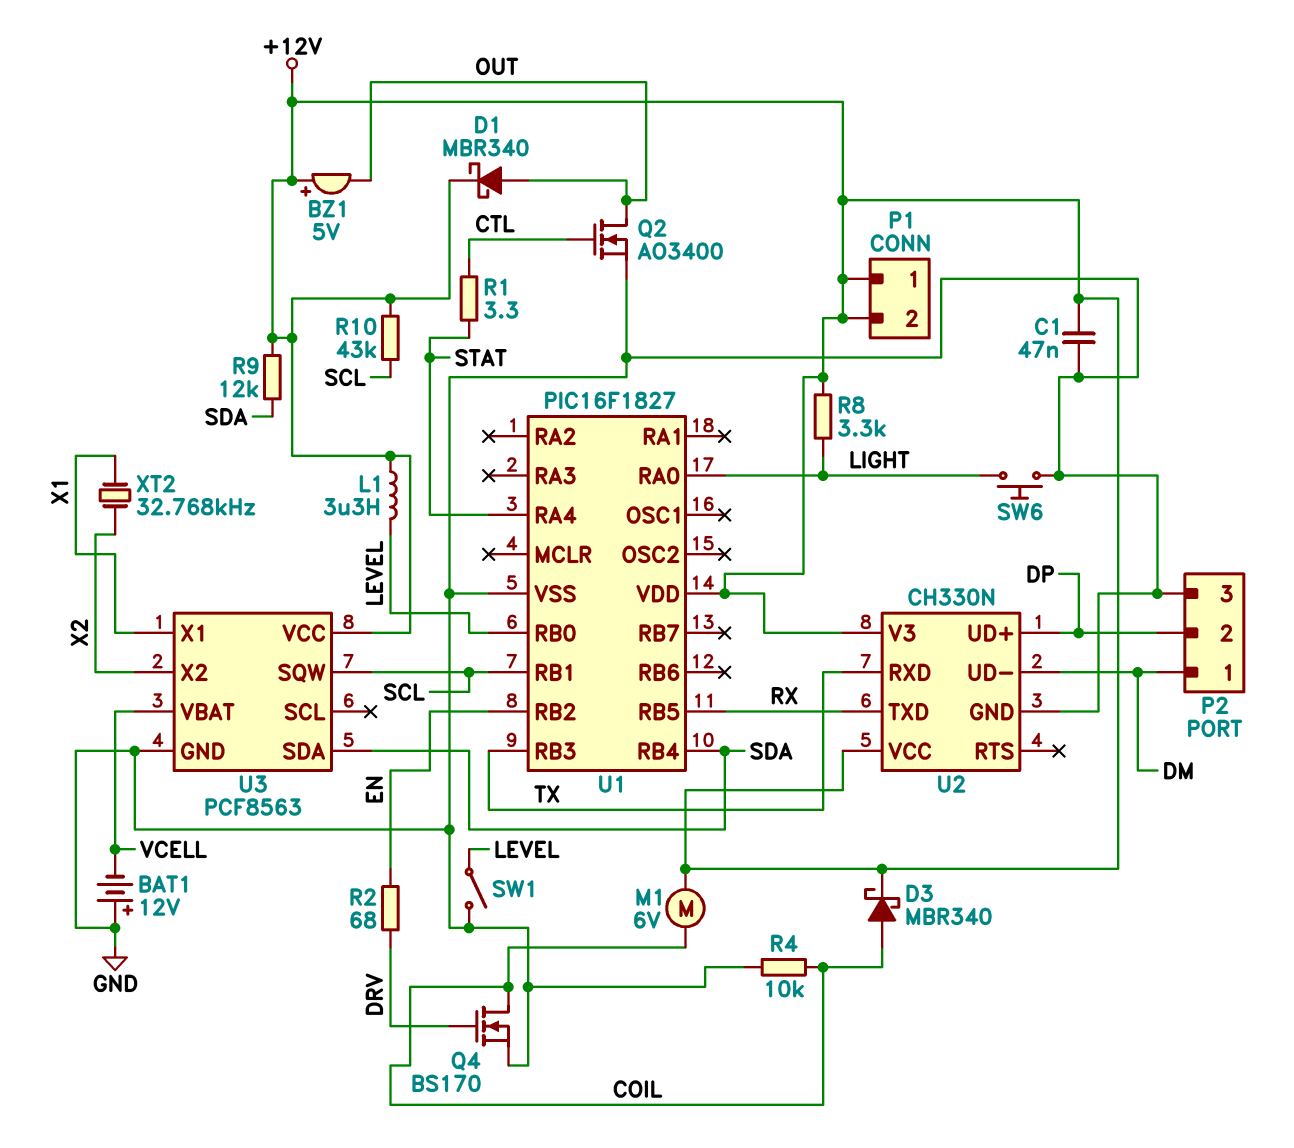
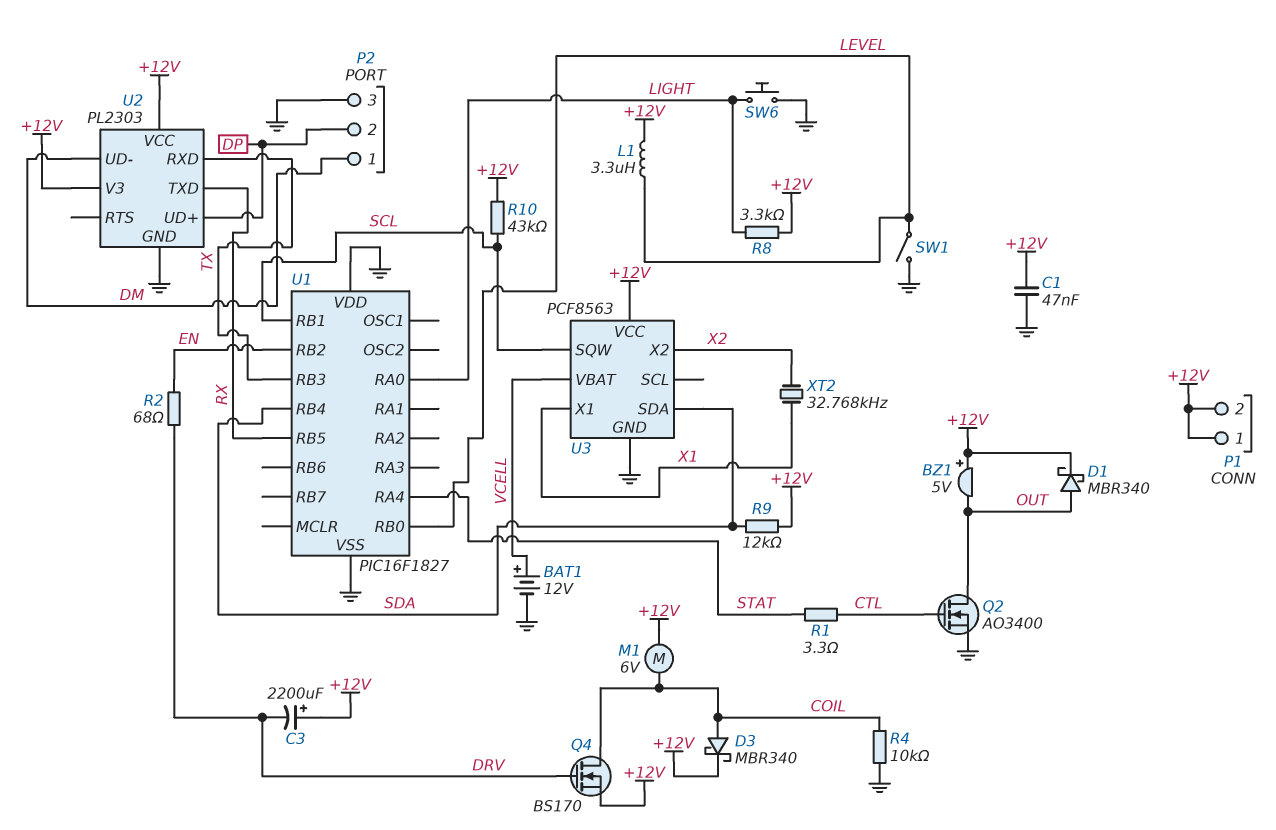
BAT1: 12V (plus GND, minus VCELL) -> 12V (plus VCELL, minus GND)
C3: none -> 2200uF (plus +12V, minus DRV)
Q4: NMOS BS170 (G DRV, D COIL, S GND) -> NMOS BS170 (G DRV, D COIL, S +12V)
U1 pin VDD: +12V -> GND
U2: CH330N -> PL2303

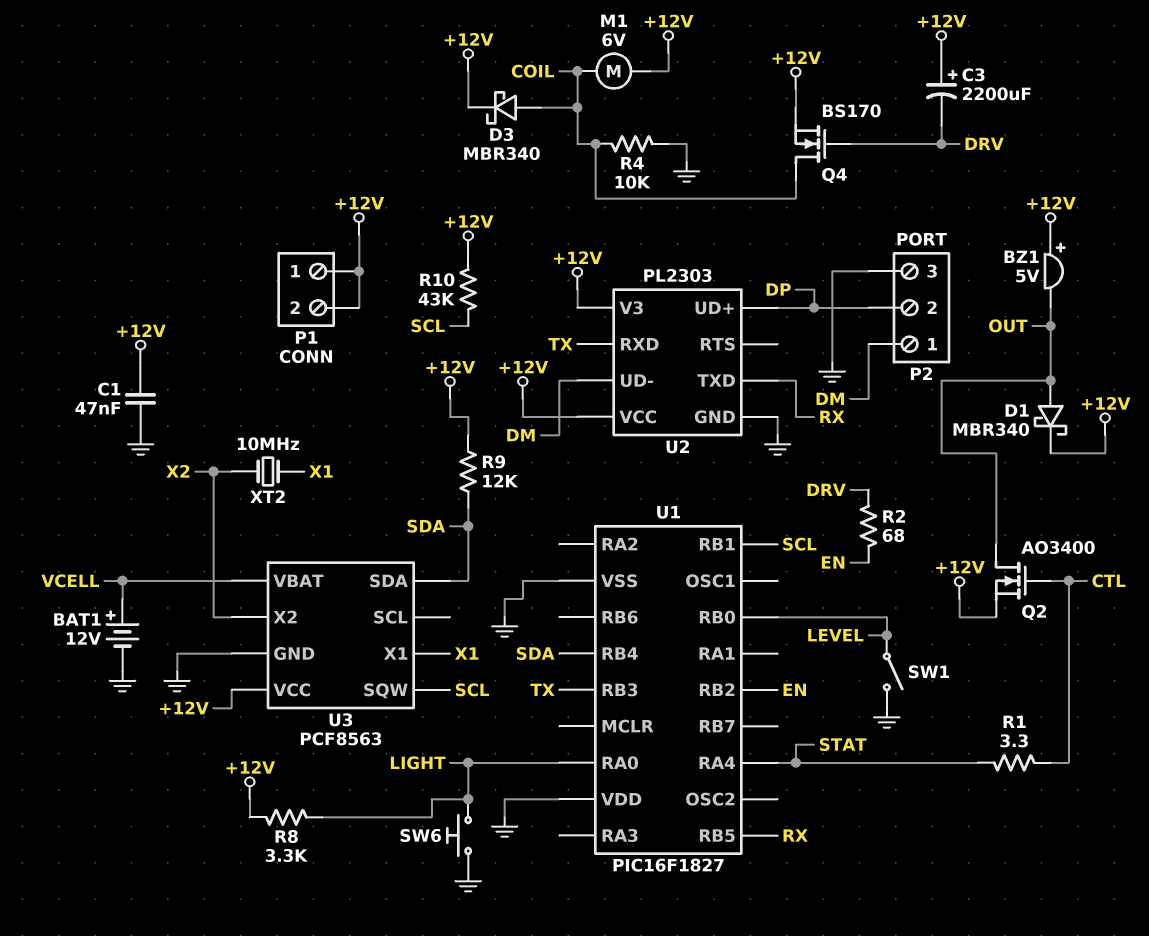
L1: 3.3uH (+12V, LEVEL) -> none
Q2: NMOS AO3400 (G CTL, D OUT, S GND) -> NMOS AO3400 (G CTL, D OUT, S +12V)
XT2: 32.768kHz (X1, X2) -> 10MHz (X1, X2)

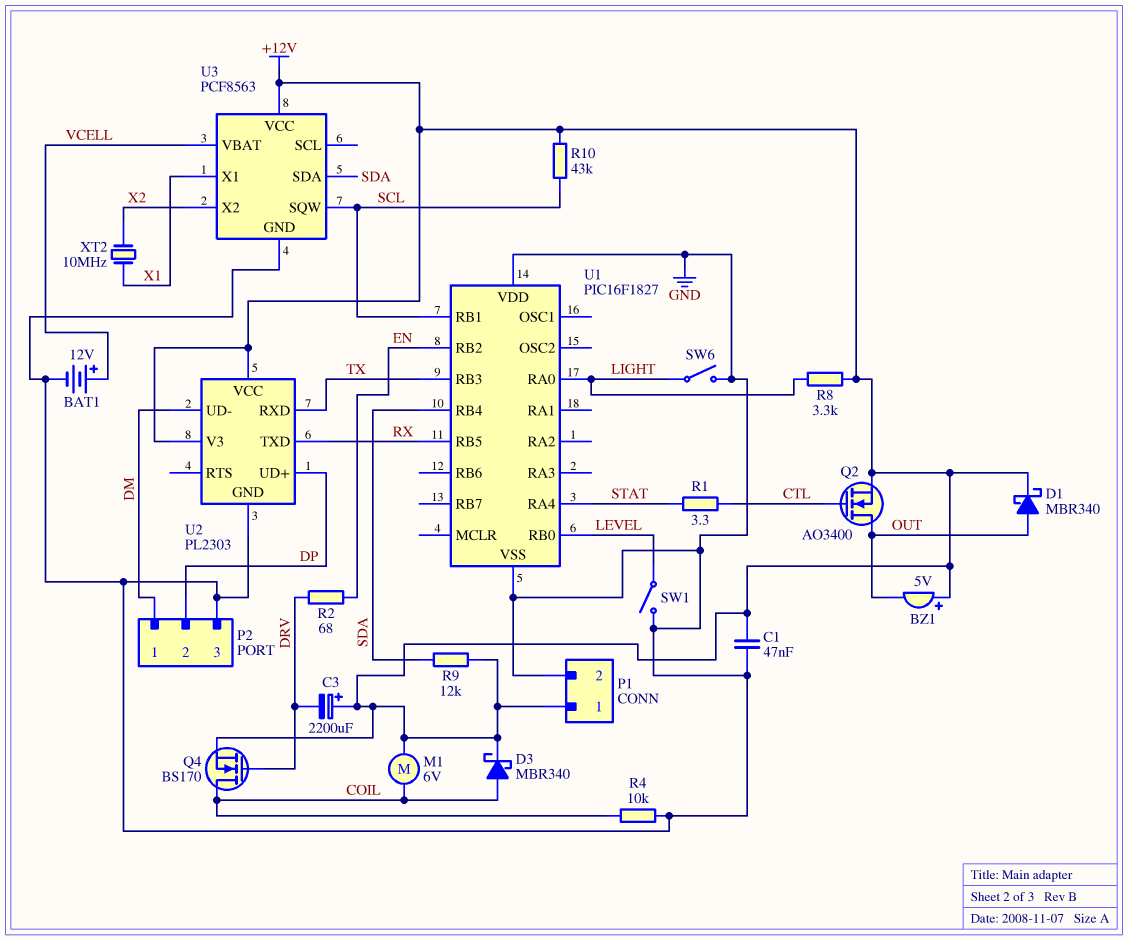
P1 pin 2: +12V -> GND
SW6: button (GND, LIGHT) -> switch (GND, LIGHT)

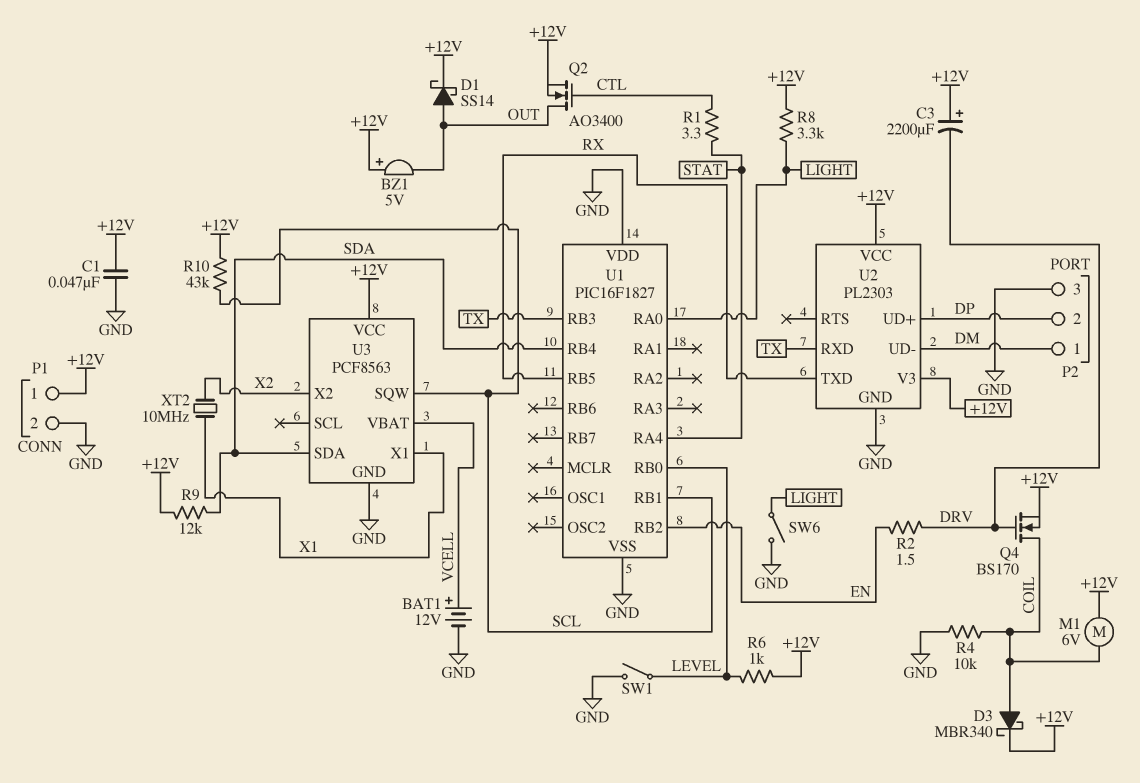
D1: schottky MBR340 (A OUT, K +12V) -> schottky SS14 (A OUT, K +12V)
R2: 68 (DRV, EN) -> 1.5 (DRV, EN)
R6: none -> 1k (+12V, LEVEL)

